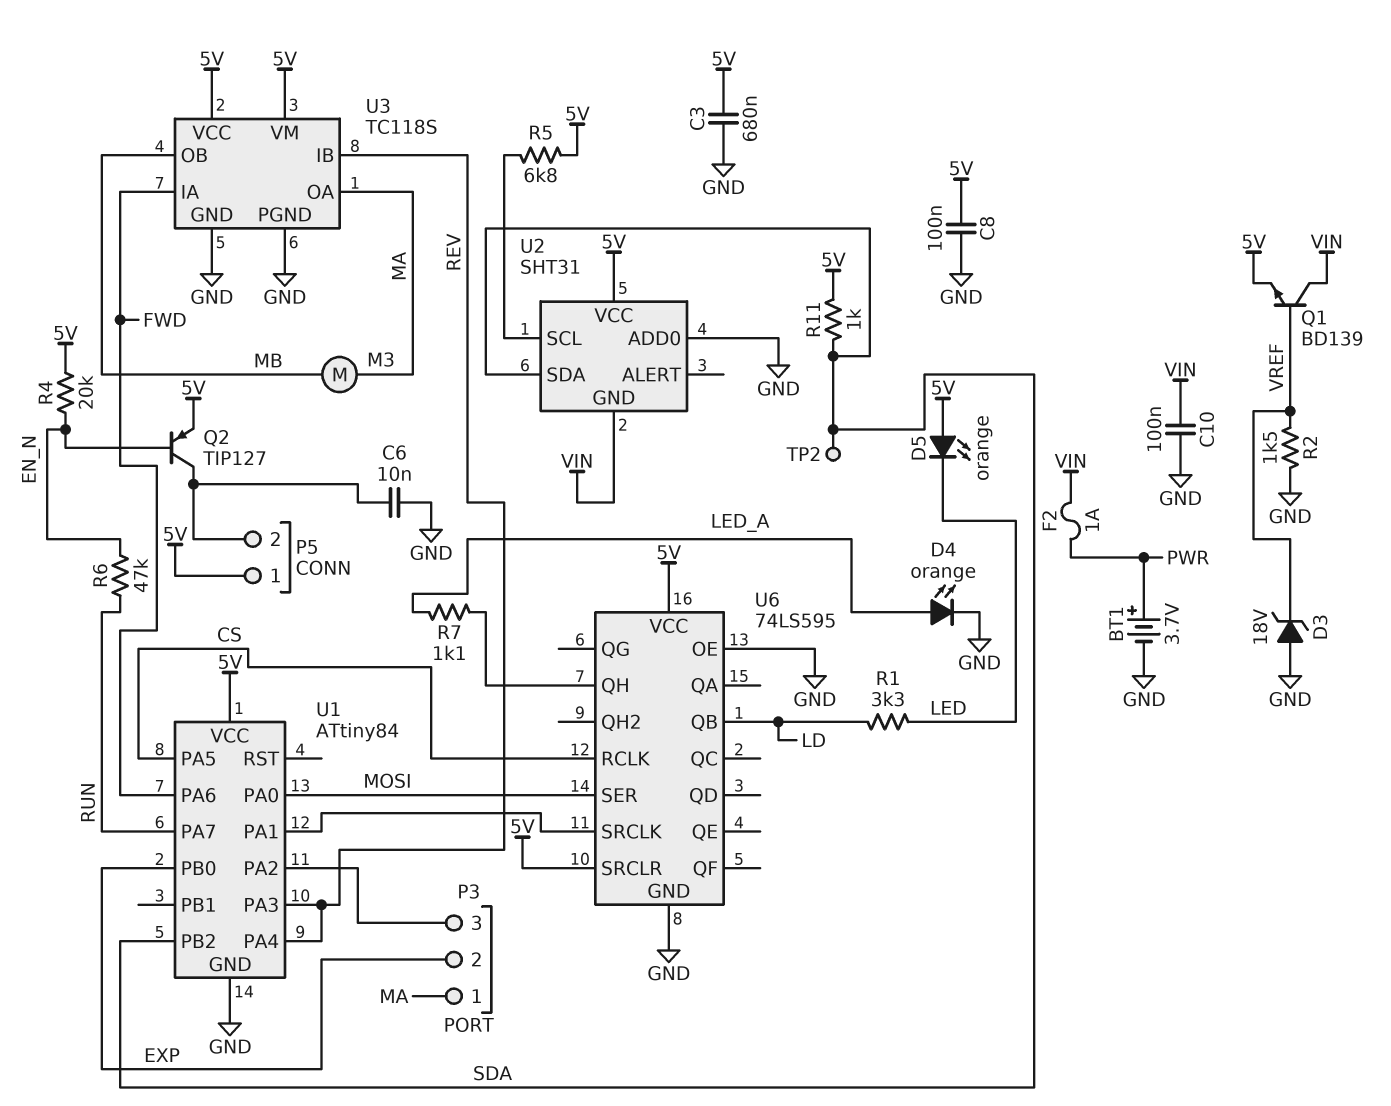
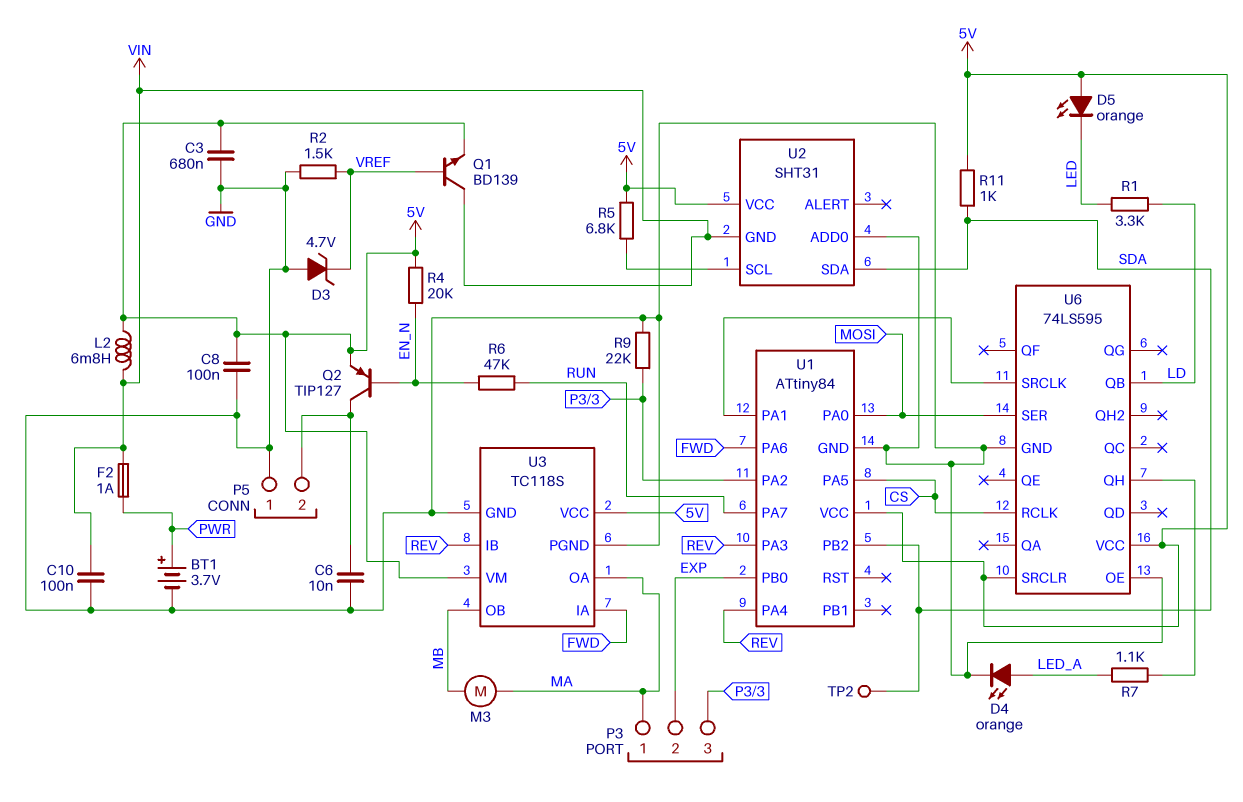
D3: zener 18V (A GND, K VREF) -> zener 4.7V (A GND, K VREF)
L2: none -> 6.8mH (5V, VIN)
P5 pin 1: 5V -> GND
R9: none -> 22k (GND, P3/3)

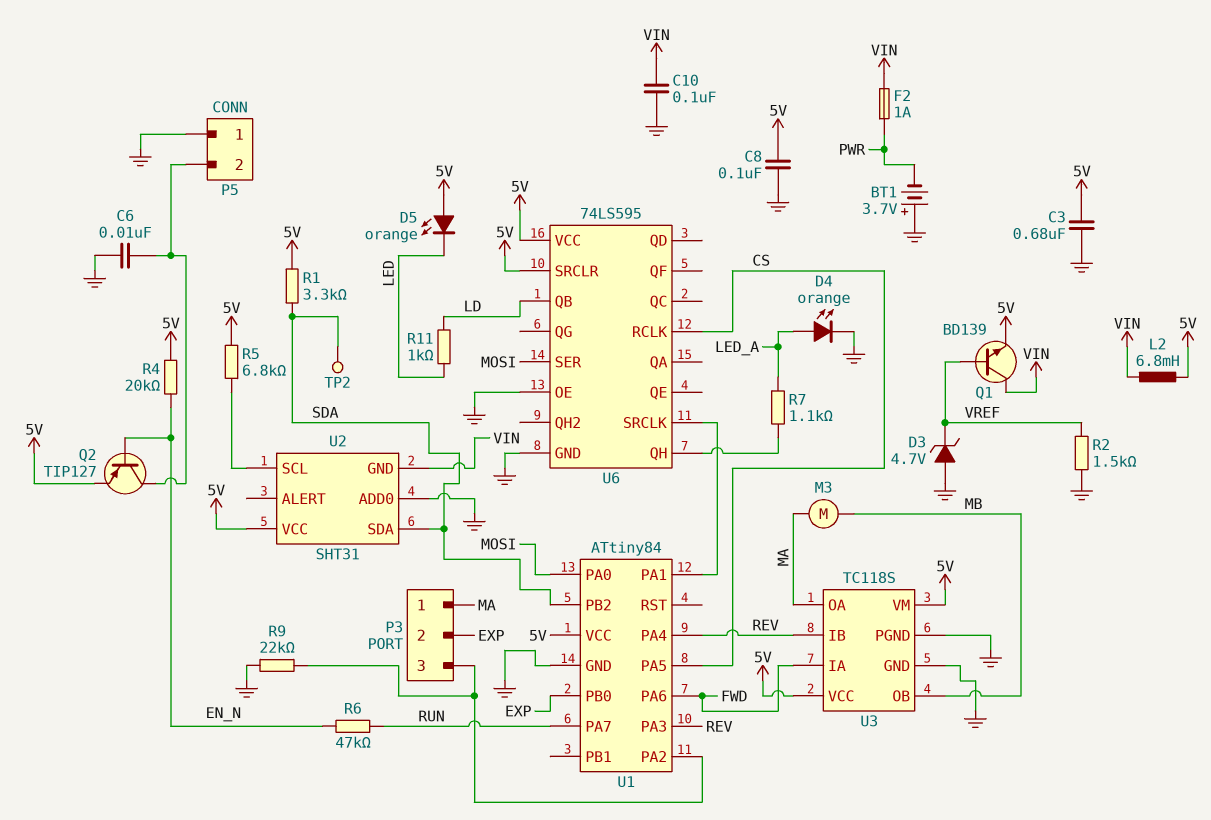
BT1: 3.7V (plus PWR, minus GND) -> 3.7V (plus GND, minus PWR)
R1: 3.3k (LD, LED) -> 3.3k (5V, SDA)
R11: 1k (5V, SDA) -> 1k (LD, LED)

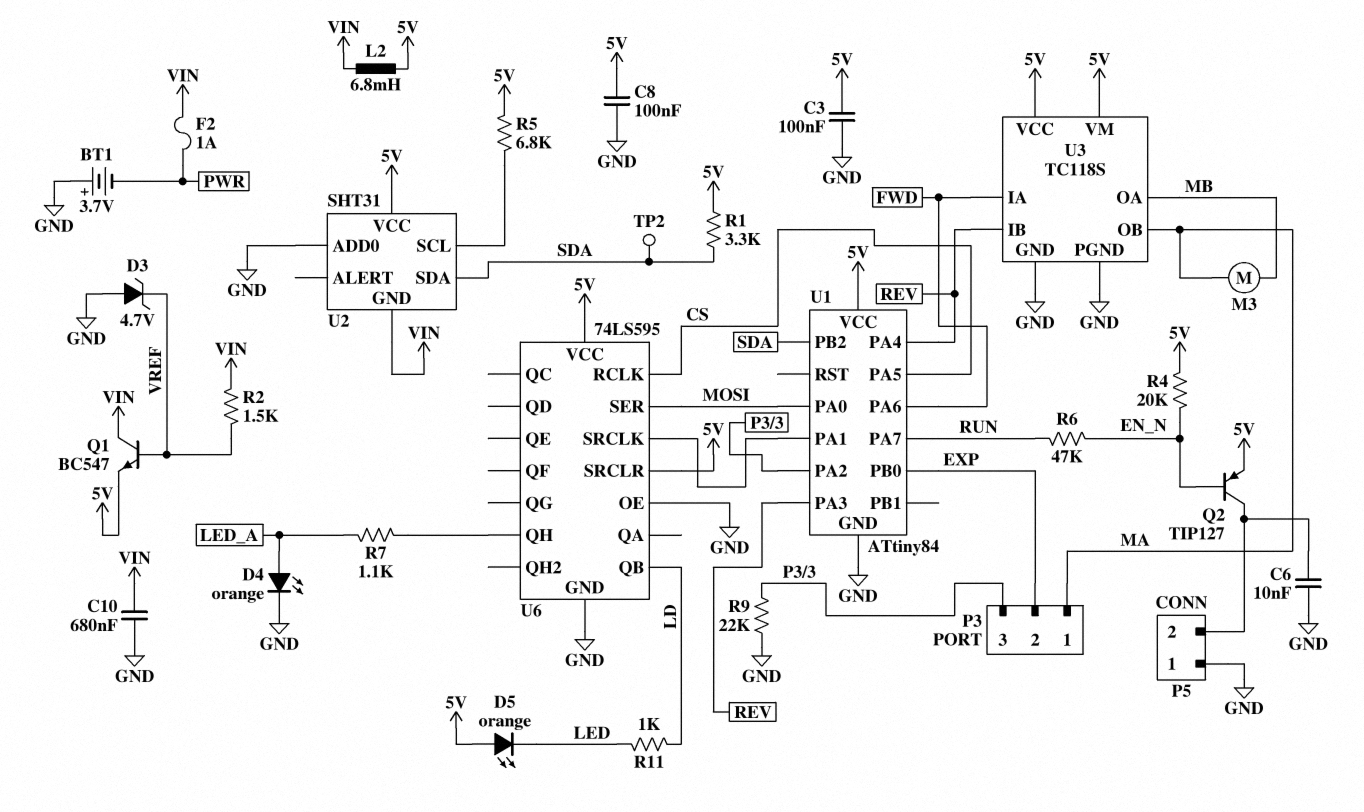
C3: 680nF (5V, GND) -> 100nF (5V, GND)
C10: 100nF (GND, VIN) -> 680nF (GND, VIN)
Q1: NPN BD139 (B VREF, C VIN, E 5V) -> NPN BC547 (B VREF, C VIN, E 5V)
R2: 1.5k (GND, VREF) -> 1.5k (VIN, VREF)
U3 pin OA: MA -> MB
U3 pin OB: MB -> MA

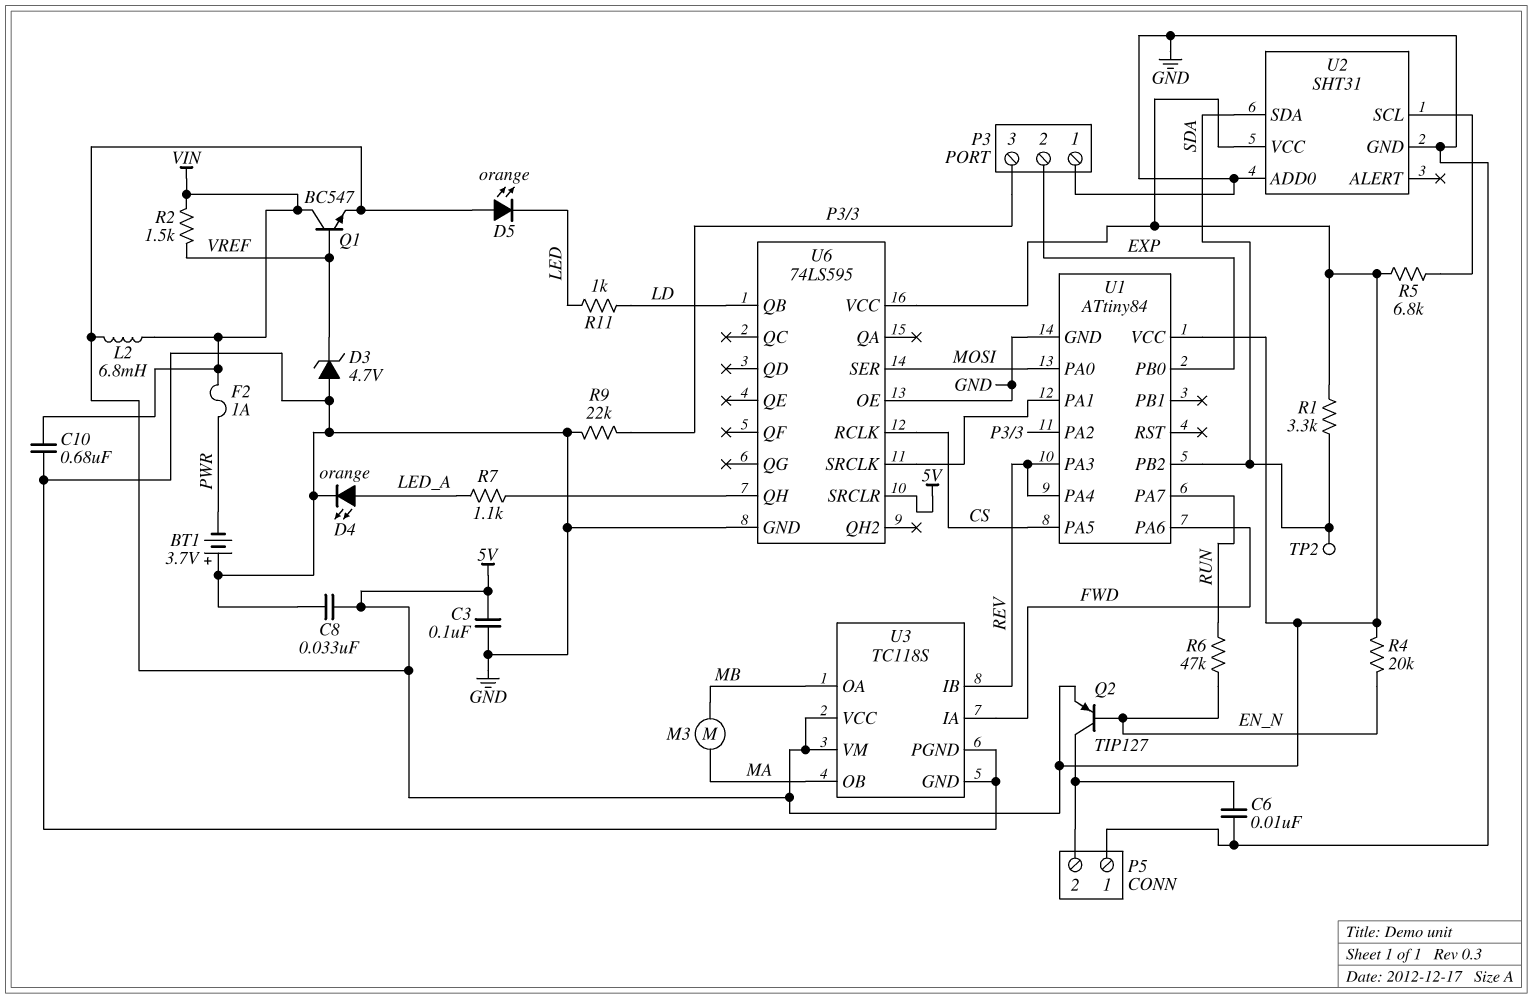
C8: 100nF (5V, GND) -> 33nF (5V, GND)
P3 pin 1: MA -> GND
U2 pin GND: VIN -> GND

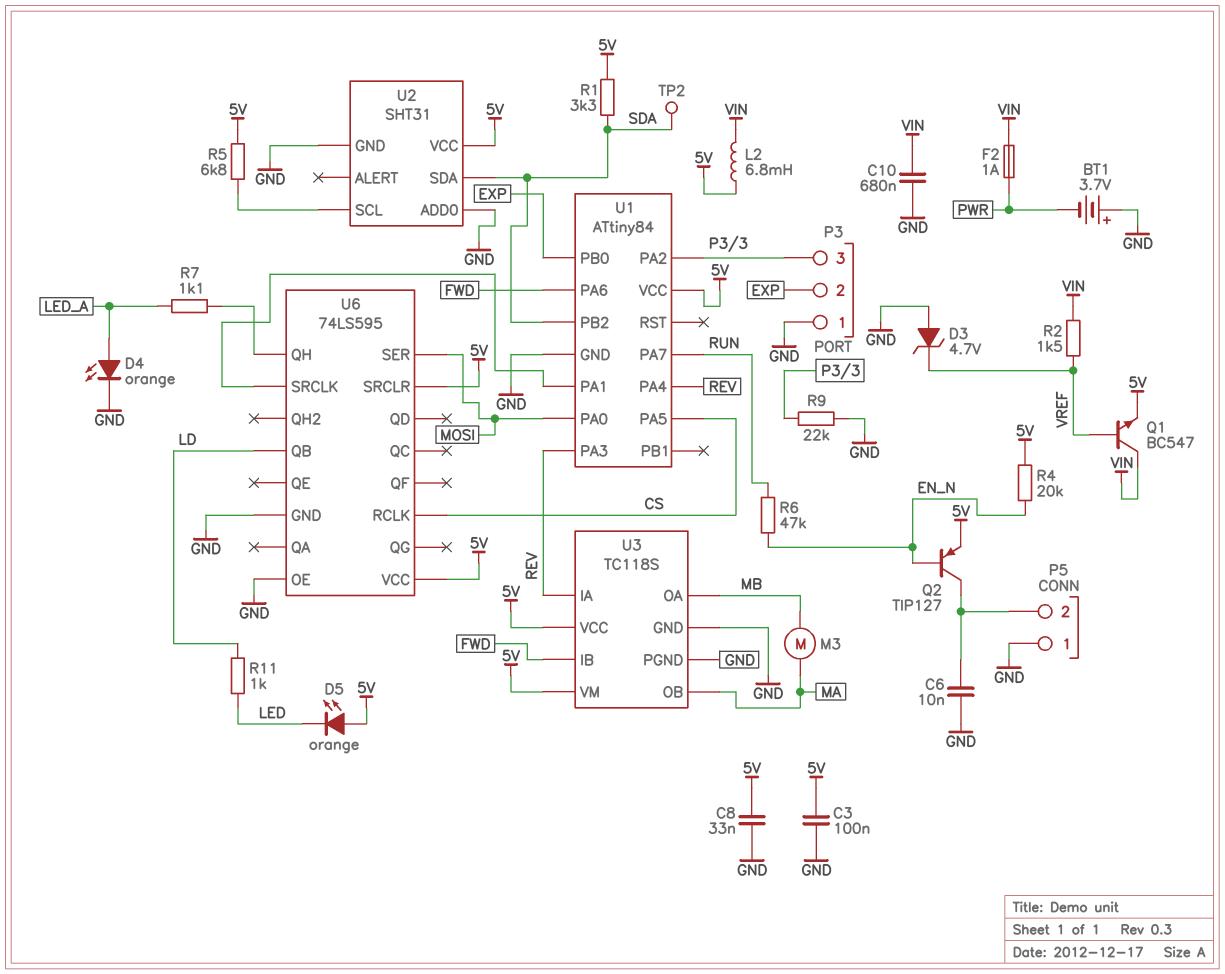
U3 pin IA: FWD -> REV
U3 pin IB: REV -> FWD

